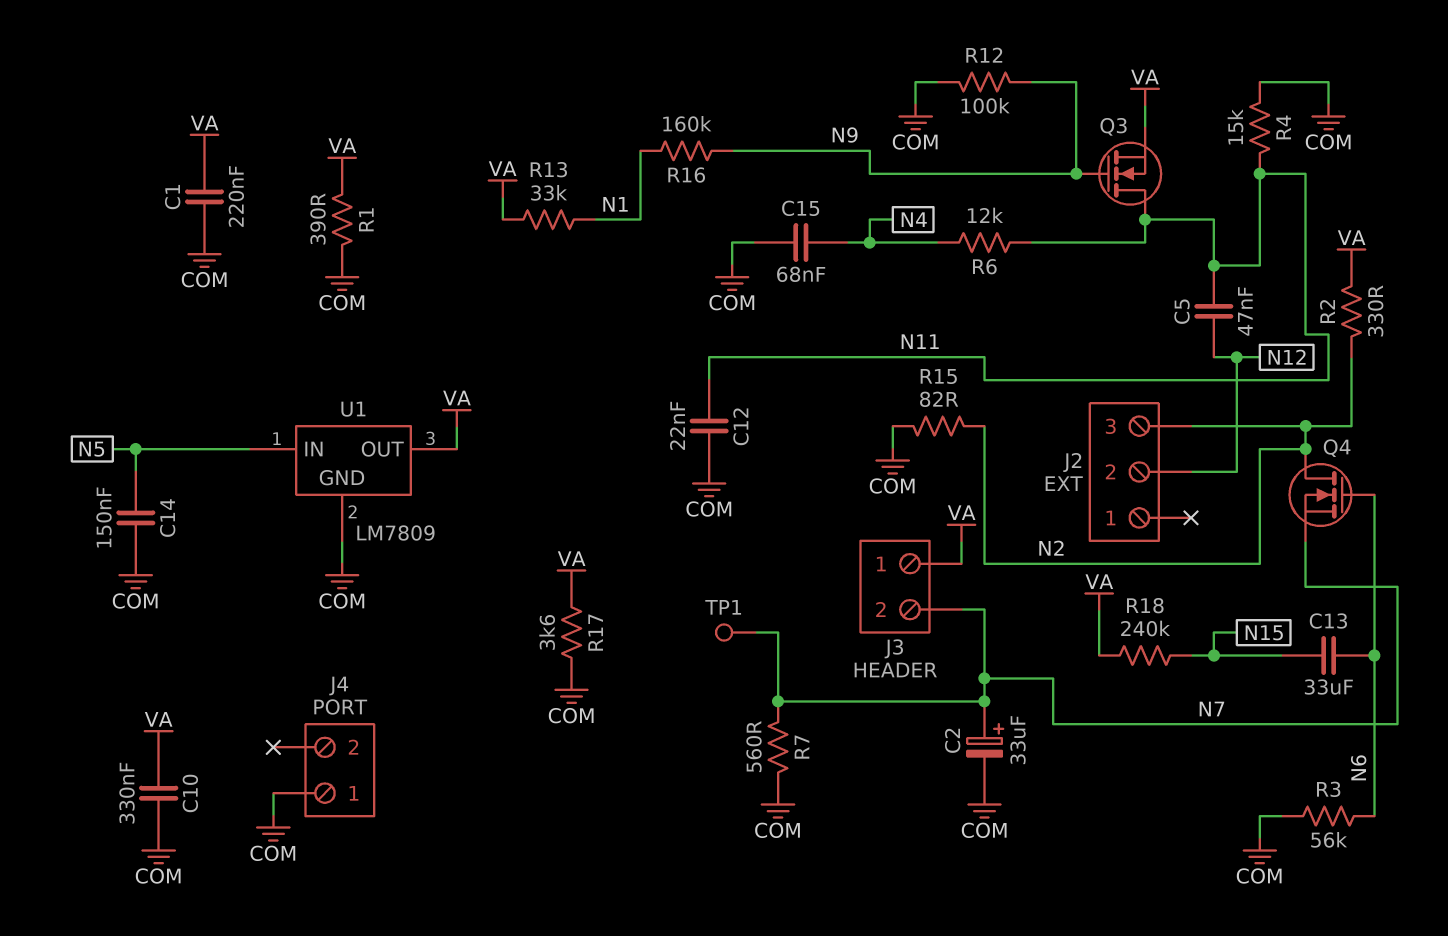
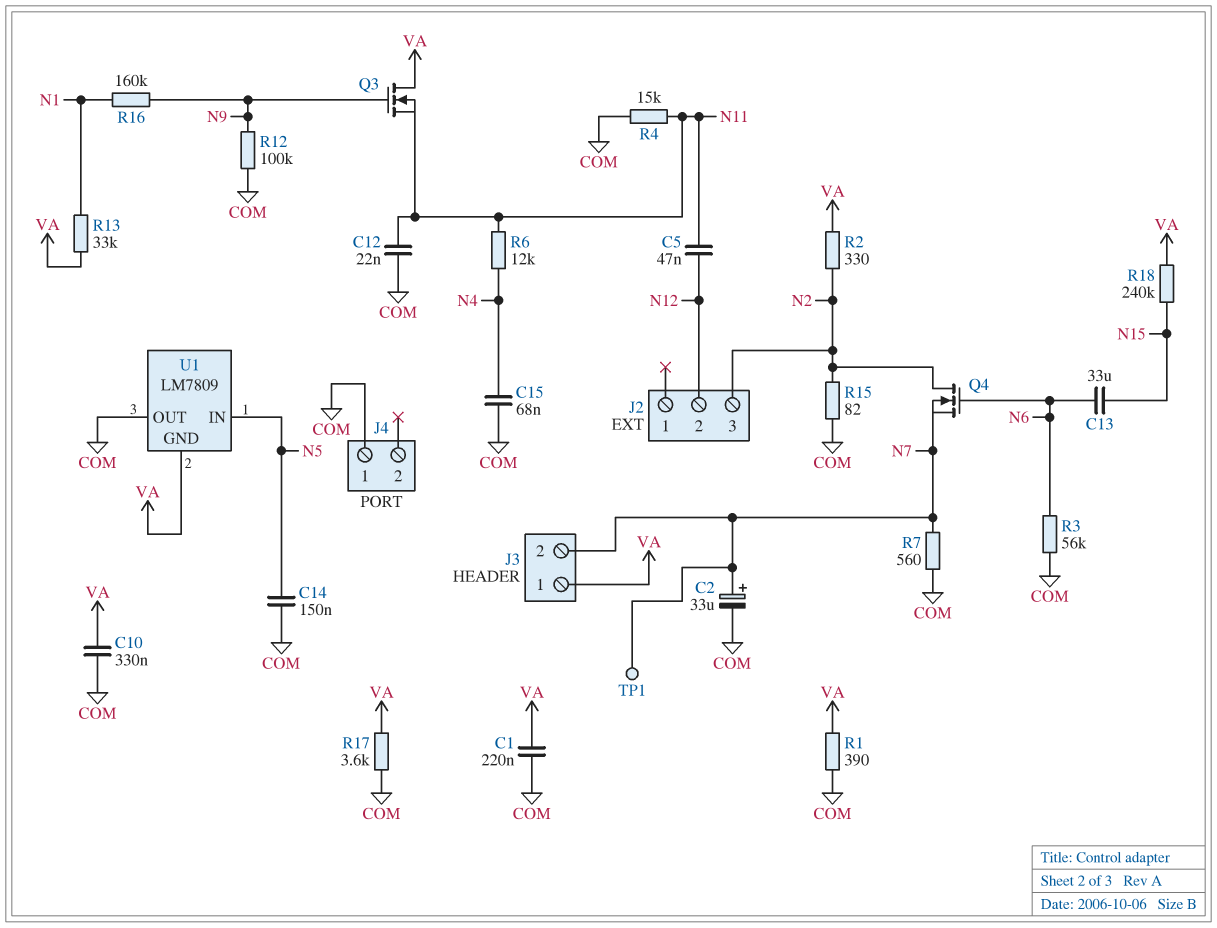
Q3: NMOS (G N9, D N11, S VA) -> NMOS (G N9, D VA, S N11)
U1 pin GND: COM -> VA
U1 pin OUT: VA -> COM

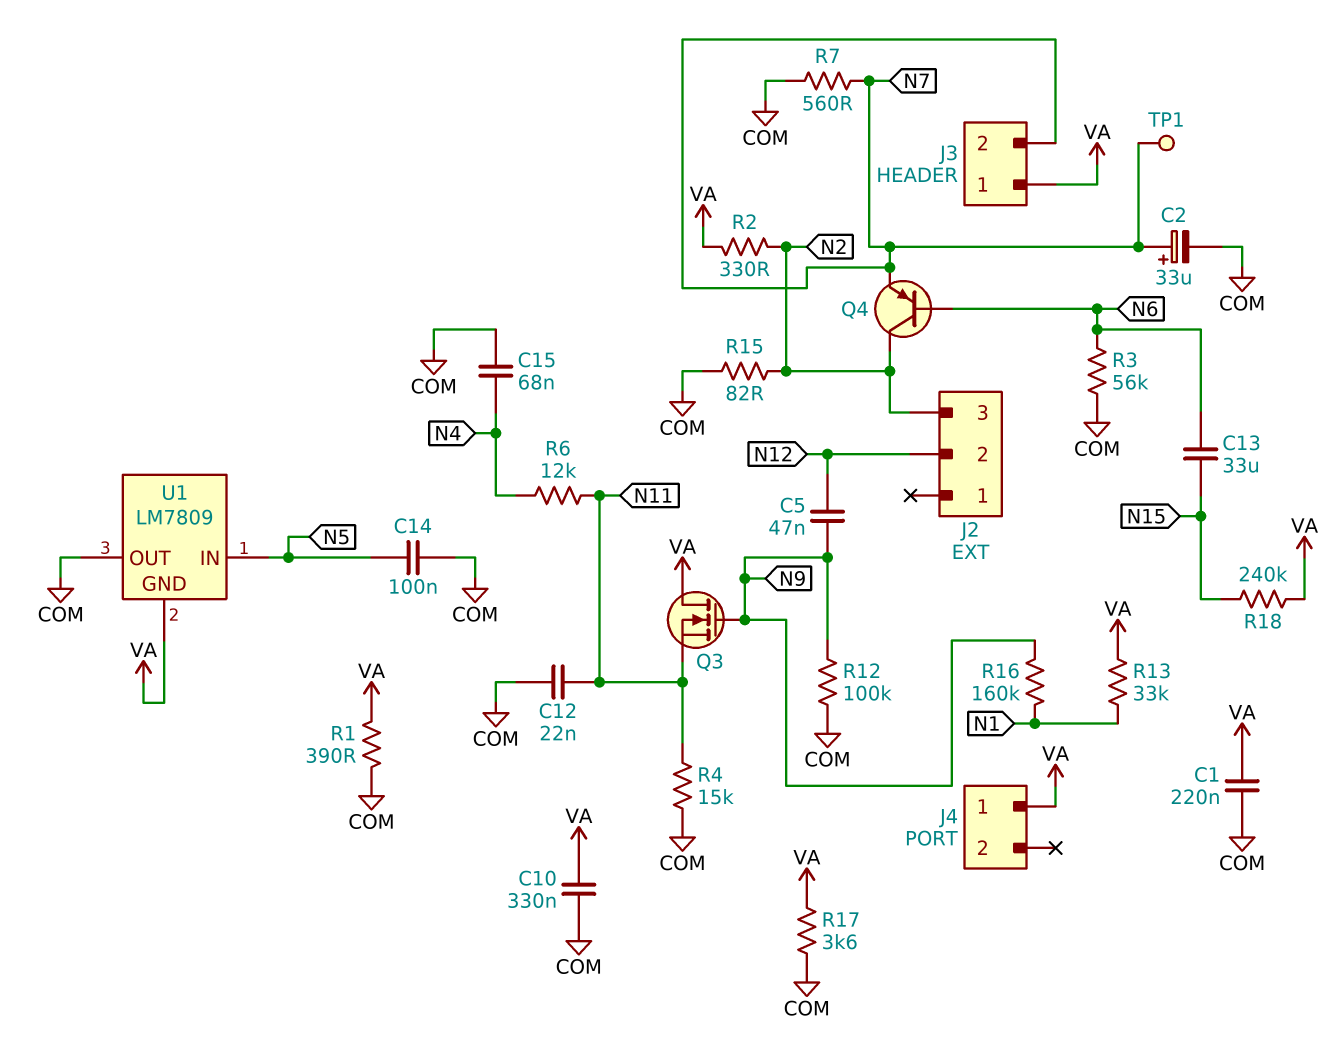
C5: 47nF (N11, N12) -> 47nF (N9, N12)
C14: 150nF (COM, N5) -> 100nF (COM, N5)
J4 pin 1: COM -> VA
Q4: NMOS (G N6, D N2, S N7) -> PNP (B N6, C N2, E N7)

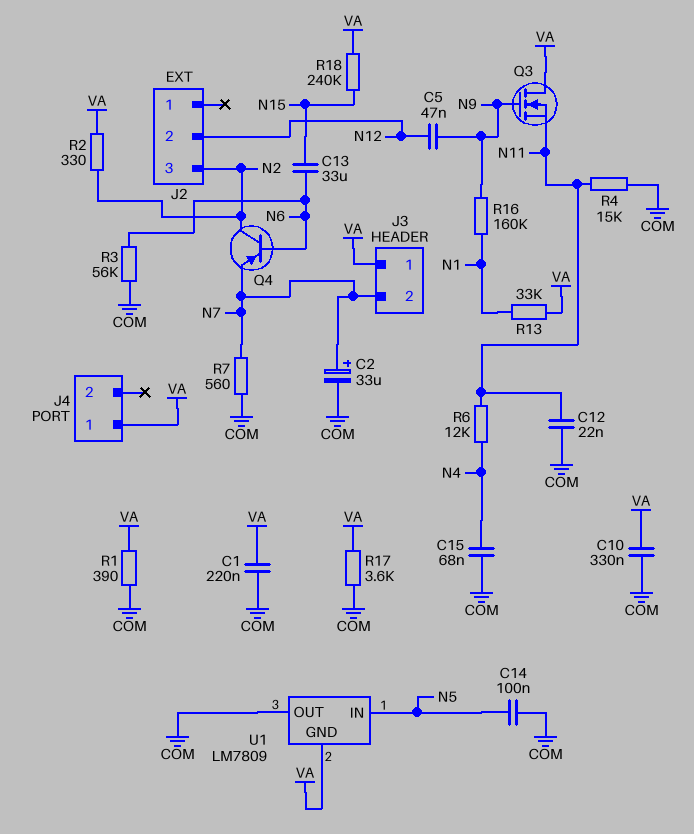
R12: 100k (COM, N9) -> none
R15: 82 (COM, N2) -> none
TP1: test point (N7) -> none

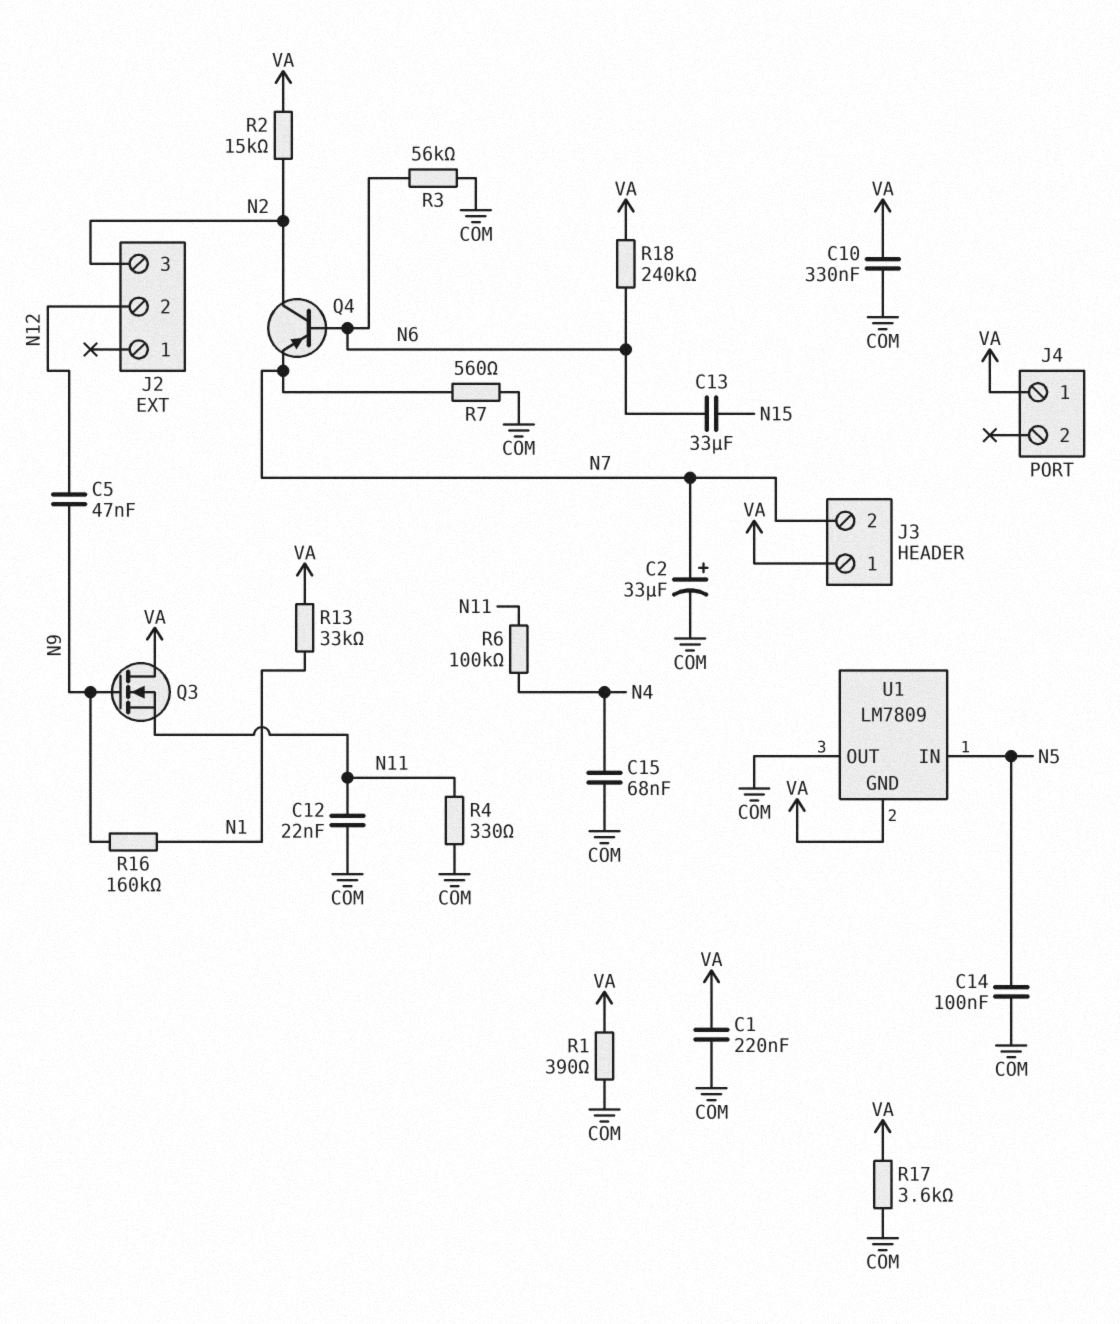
R2: 330 (N2, VA) -> 15k (N2, VA)
R4: 15k (COM, N11) -> 330 (COM, N11)
R6: 12k (N4, N11) -> 100k (N4, N11)
R18: 240k (N15, VA) -> 240k (N6, VA)

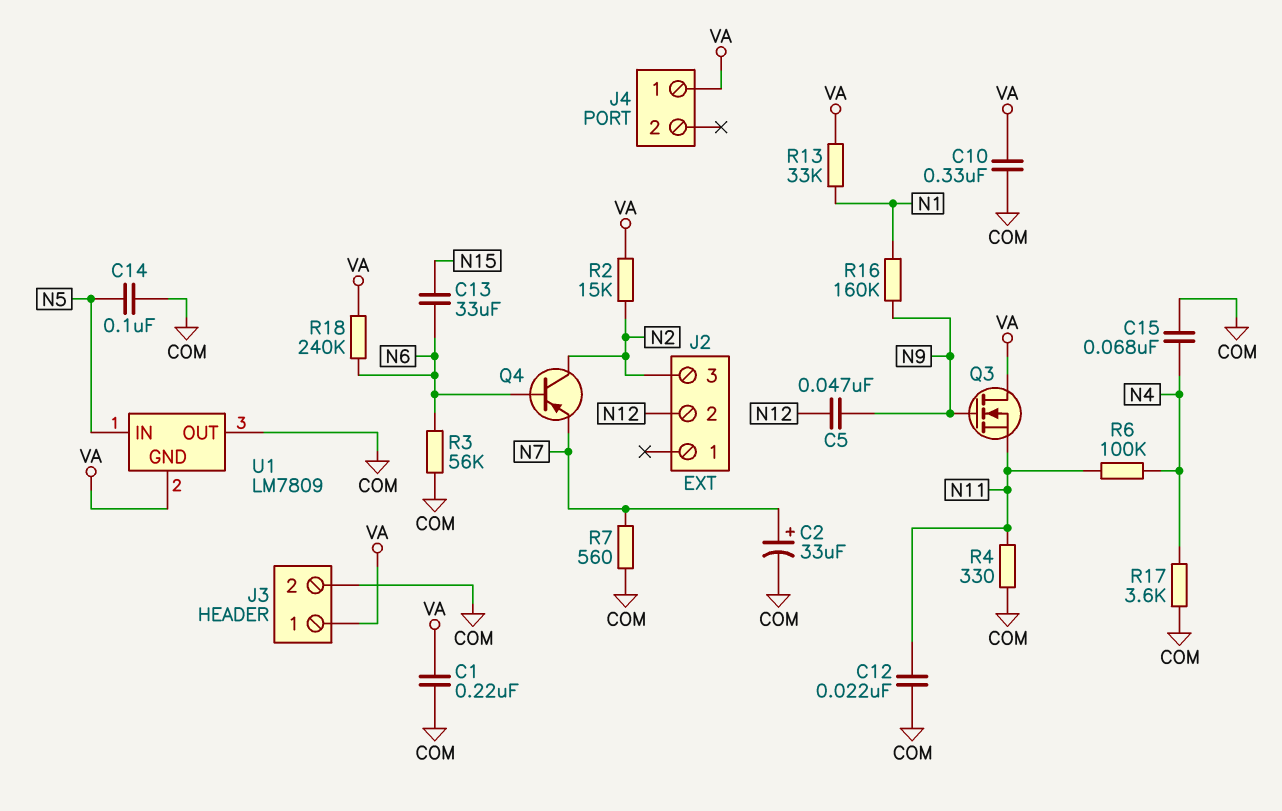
J3 pin 2: N7 -> COM
R1: 390 (COM, VA) -> none
R17: 3.6k (COM, VA) -> 3.6k (COM, N4)

